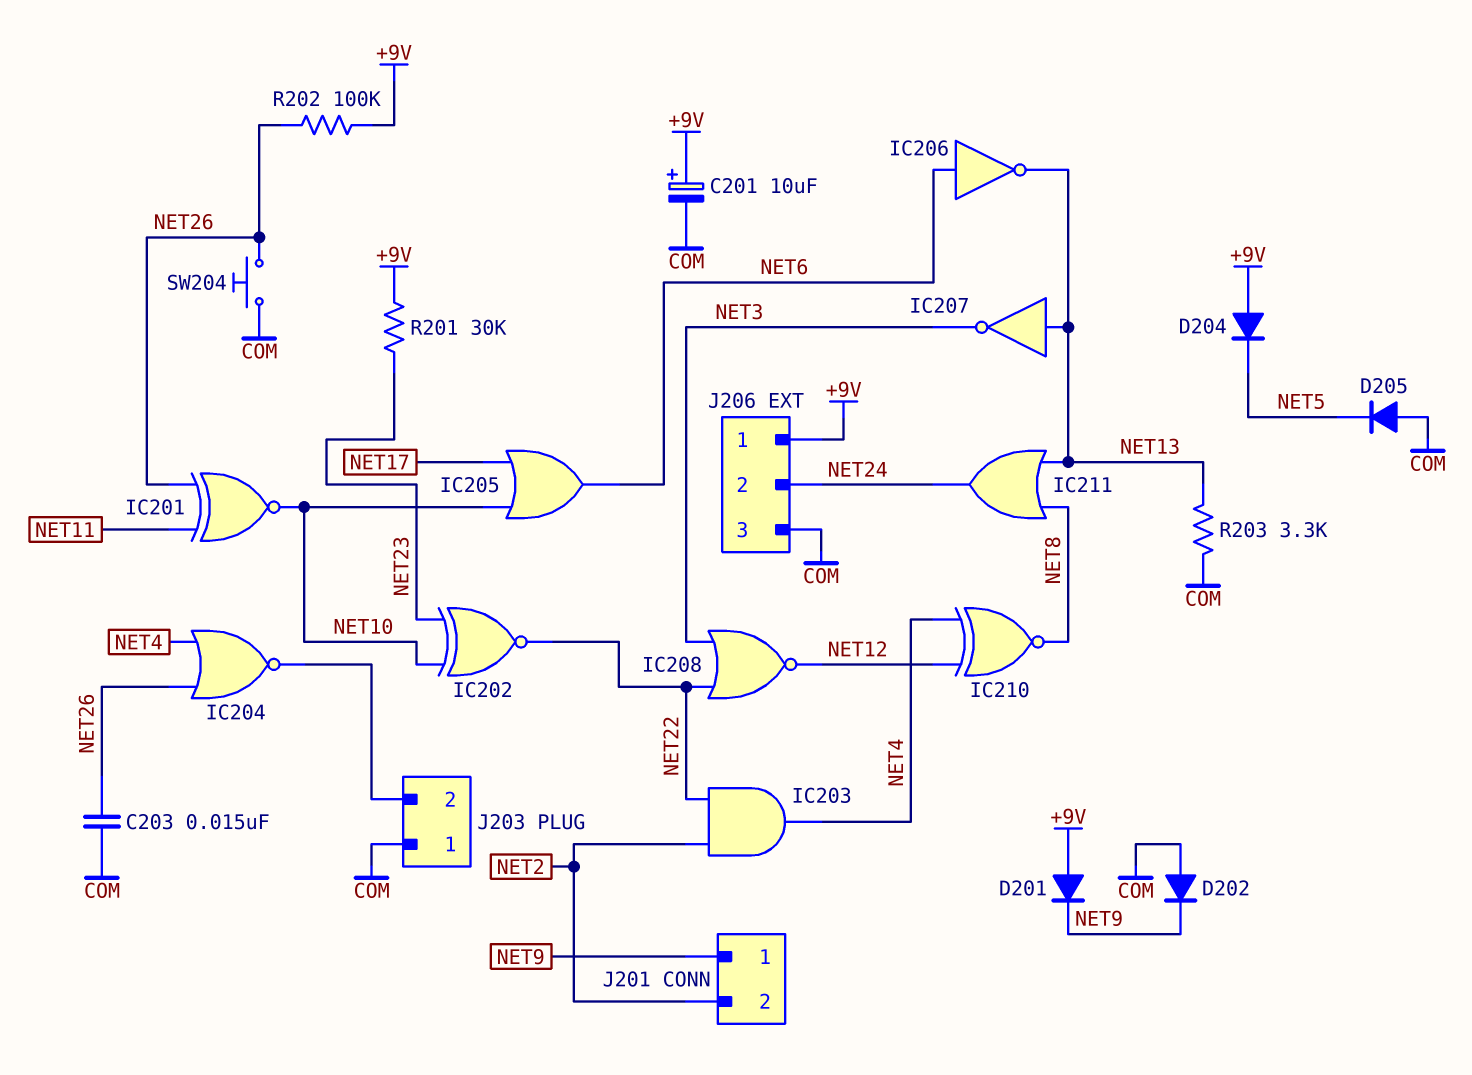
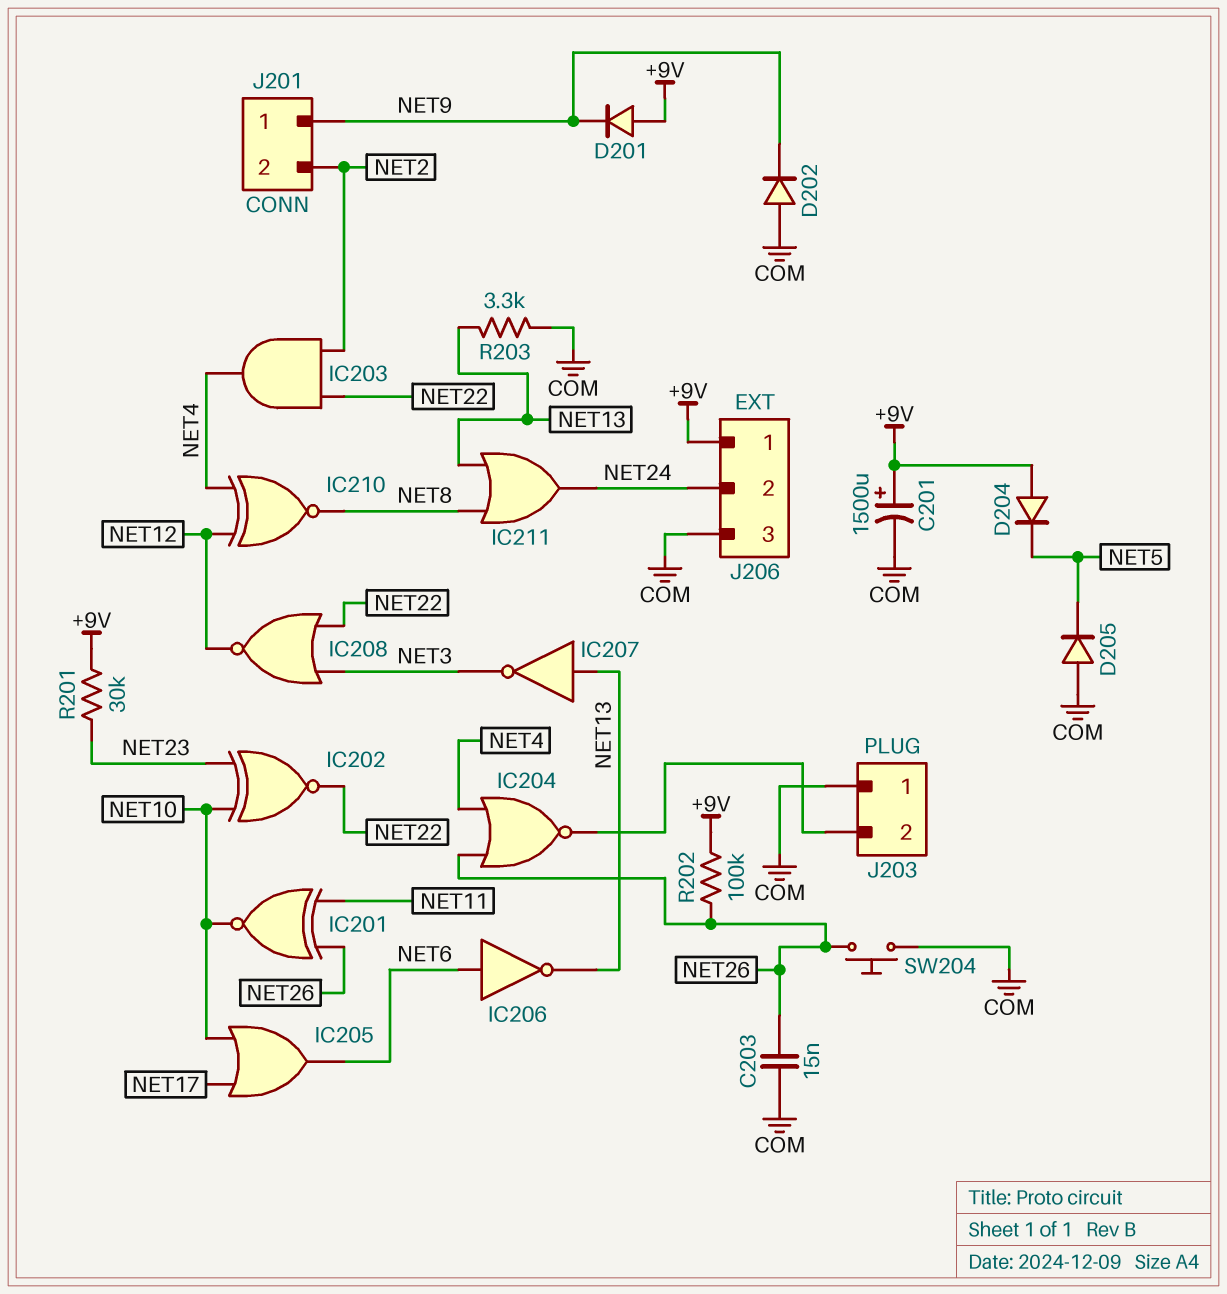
C201: 10uF (plus +9V, minus COM) -> 1500uF (plus +9V, minus COM)

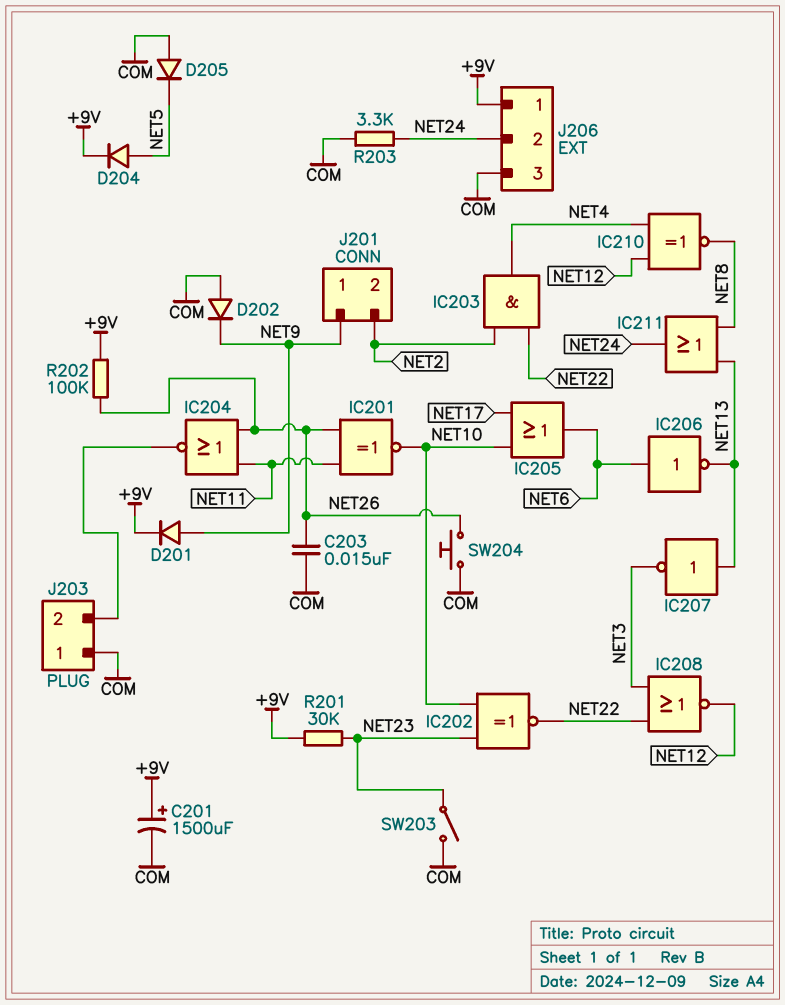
D201: diode (A +9V, K NET9) -> diode (A NET9, K +9V)
D204: diode (A +9V, K NET5) -> diode (A NET5, K +9V)
IC204: NOR (in NET4, in NET26, out J203/2) -> NOR (in NET11, in NET26, out J203/2)
R203: 3.3k (COM, NET13) -> 3.3k (COM, NET24)
SW203: none -> switch (COM, NET23)

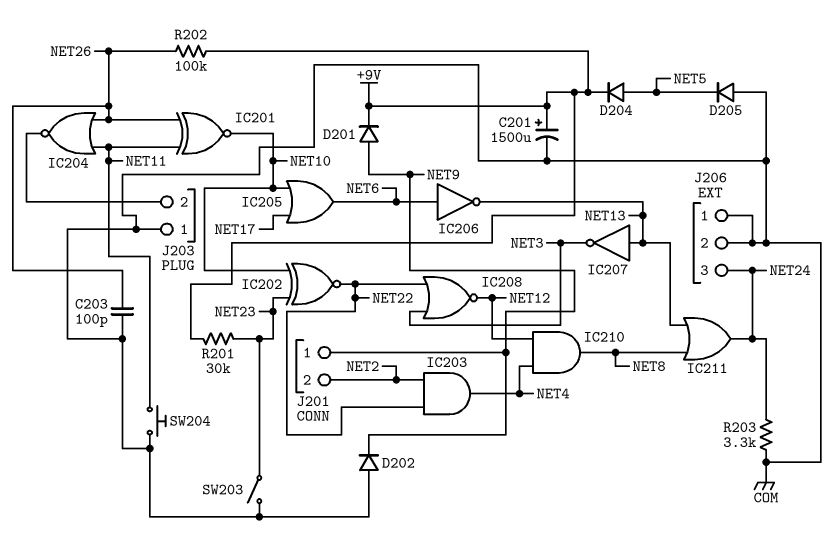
C203: 15nF (COM, NET26) -> 100pF (COM, NET26)
IC210: XNOR (in NET4, in NET12, out NET8) -> AND (in NET4, in NET12, out NET8)
J206 pin 1: +9V -> COM
J206 pin 2: NET24 -> COM
J206 pin 3: COM -> NET24
SW204: button (COM, NET26) -> button (COM, NET11)

